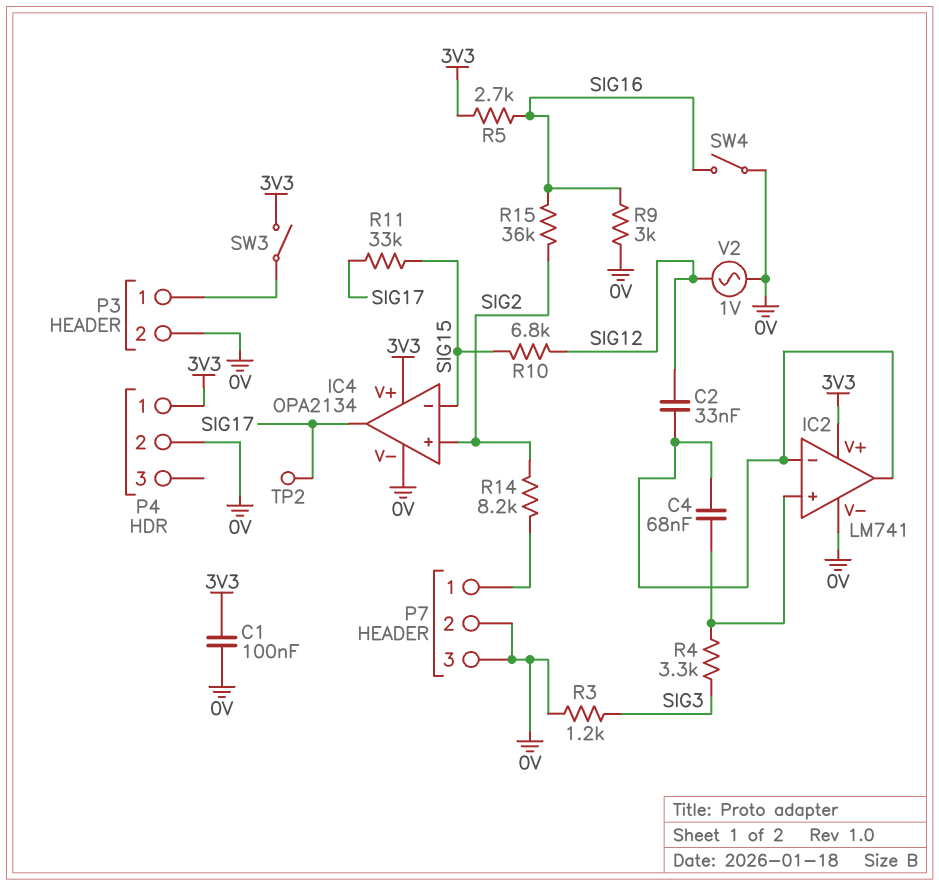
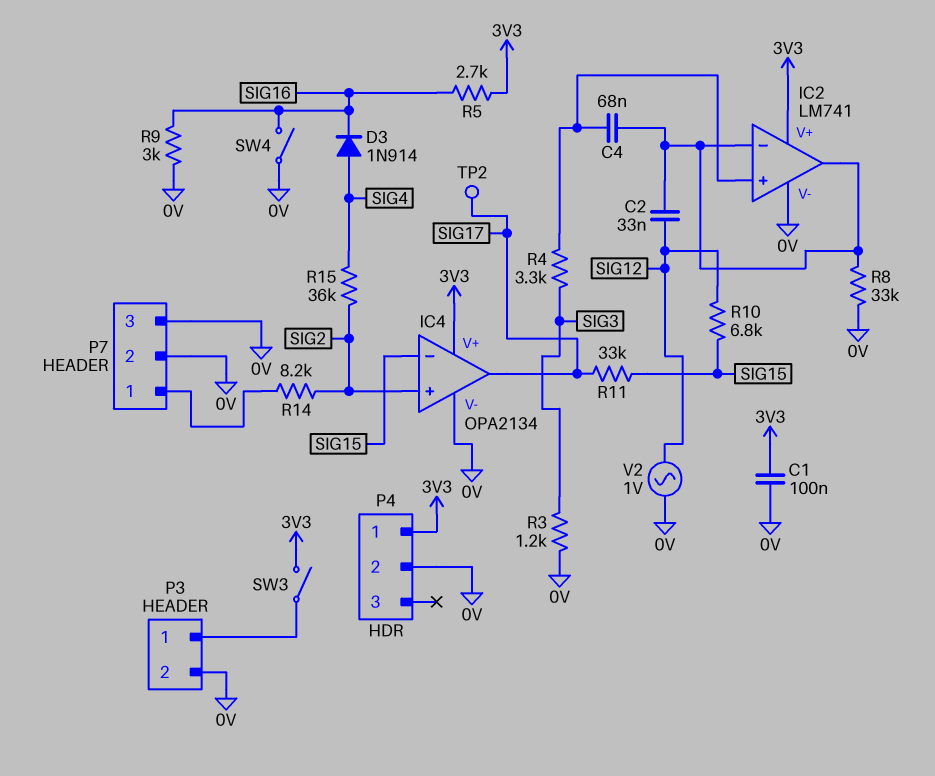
D3: none -> diode 1N914 (A SIG4, K SIG16)
R8: none -> 33k (0V, IC2/in-)
R15: 36k (SIG2, SIG16) -> 36k (SIG2, SIG4)

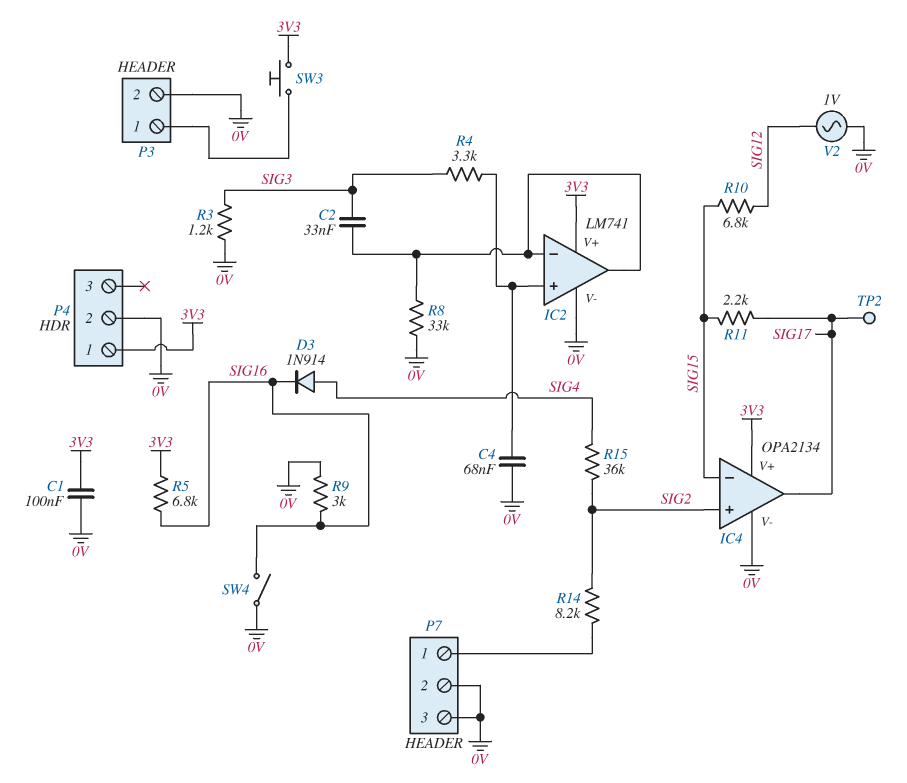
C2: 33nF (IC2/in-, SIG12) -> 33nF (IC2/in-, SIG3)
C4: 68nF (IC2/in+, IC2/in-) -> 68nF (0V, IC2/in+)
R5: 2.7k (3V3, SIG16) -> 6.8k (3V3, SIG16)
R11: 33k (SIG15, SIG17) -> 2.2k (SIG15, SIG17)
SW3: switch (3V3, P3/1) -> button (3V3, P3/1)

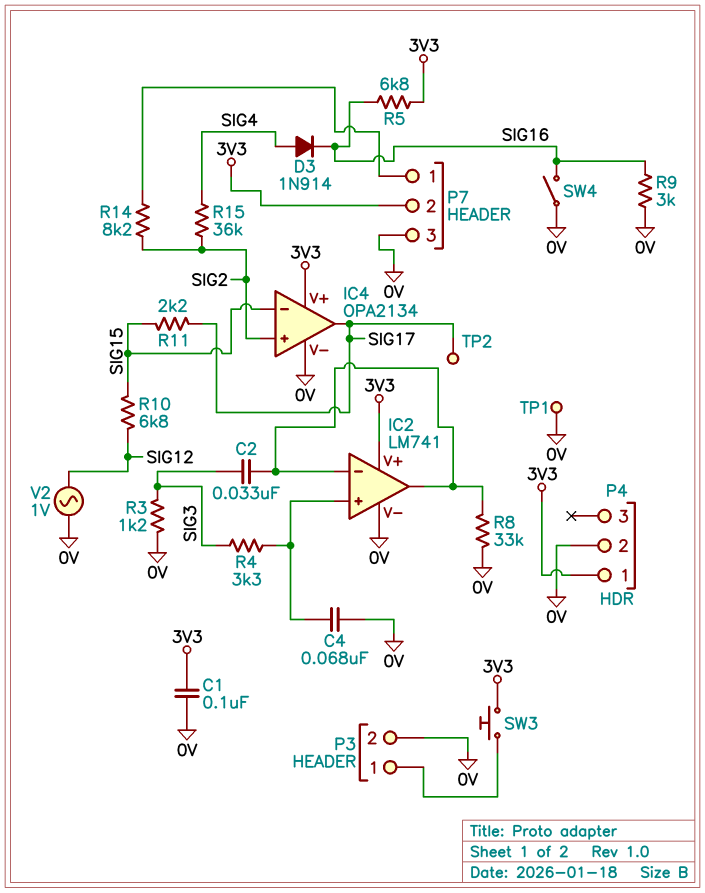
P7 pin 2: 0V -> 3V3
TP1: none -> test point (0V)

